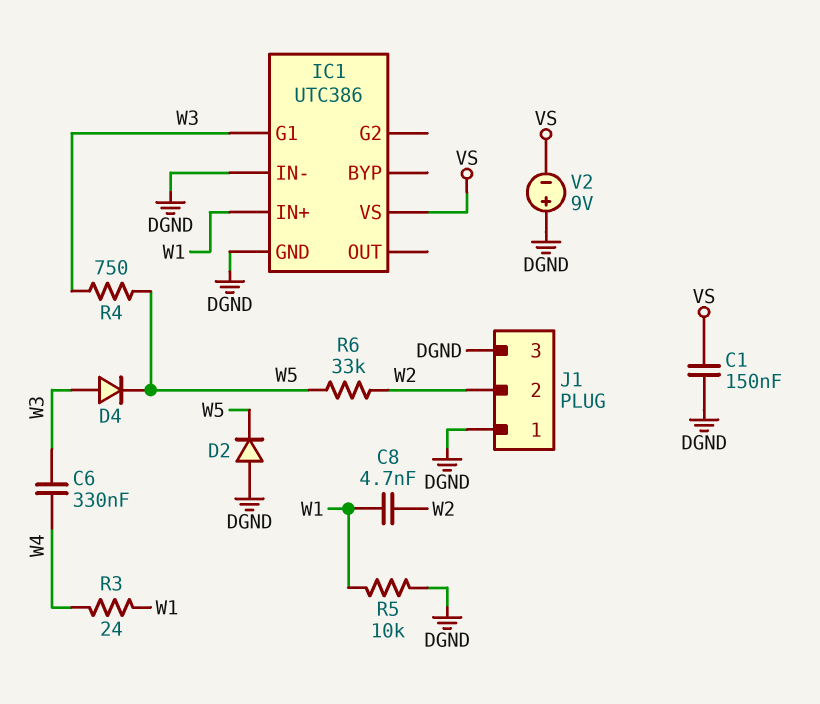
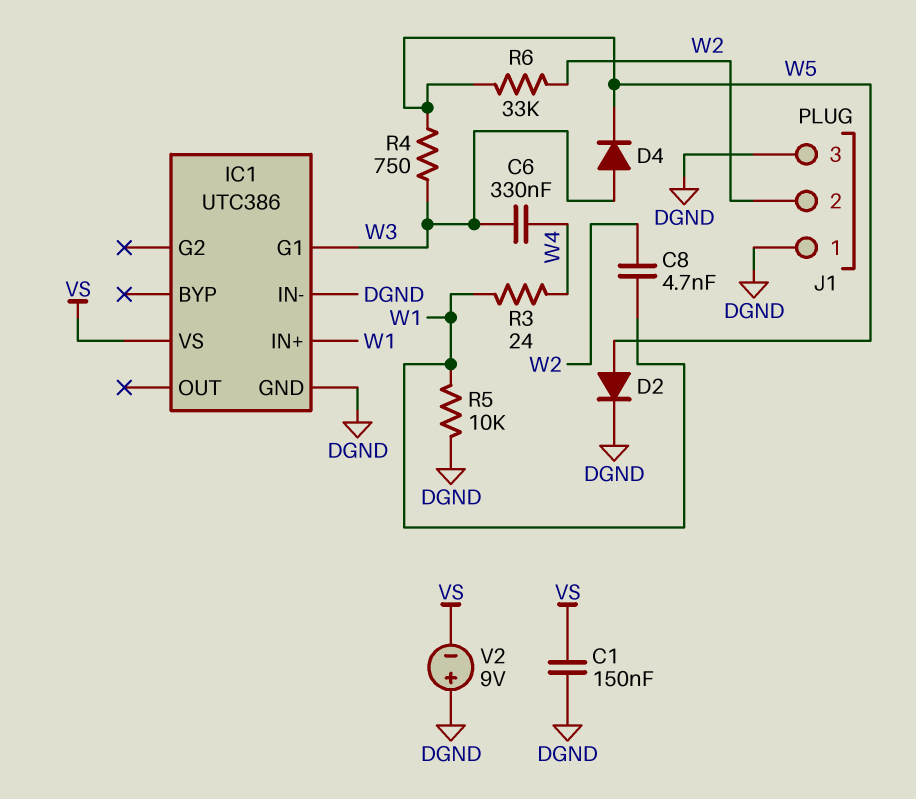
D2: diode (A DGND, K W5) -> diode (A W5, K DGND)

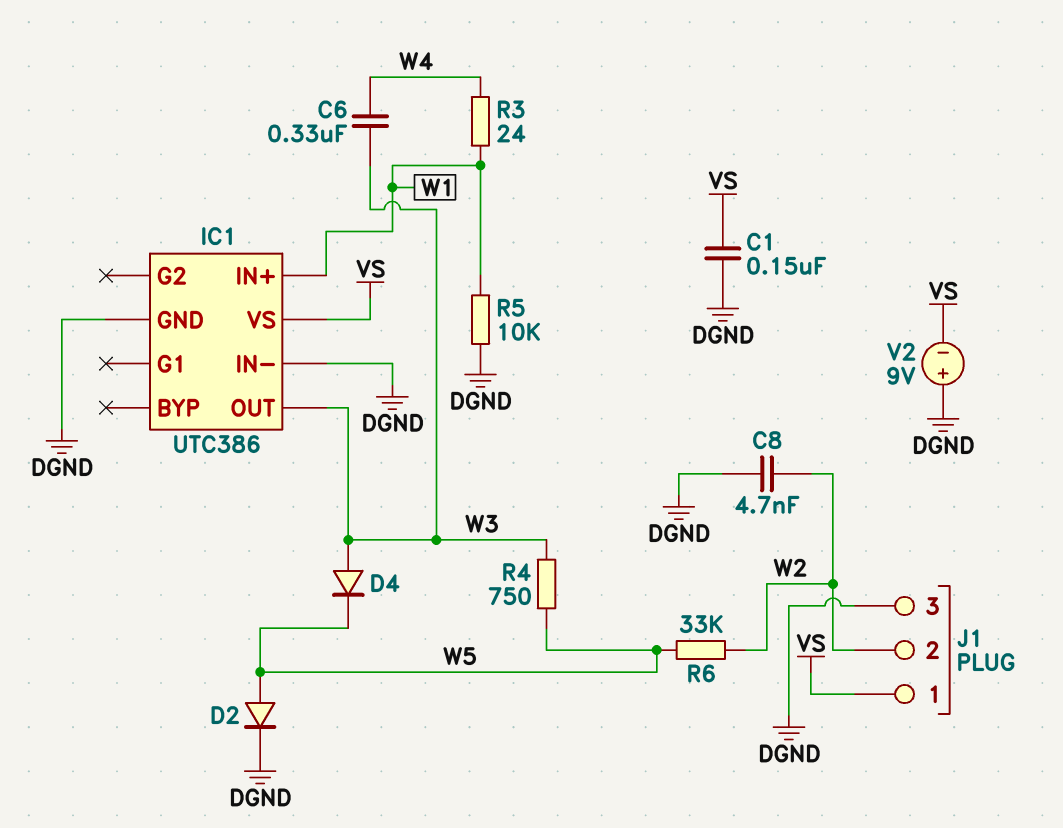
C8: 4.7nF (W1, W2) -> 4.7nF (DGND, W2)
IC1 pin G1: W3 -> none
IC1 pin OUT: none -> W3
J1 pin 1: DGND -> VS

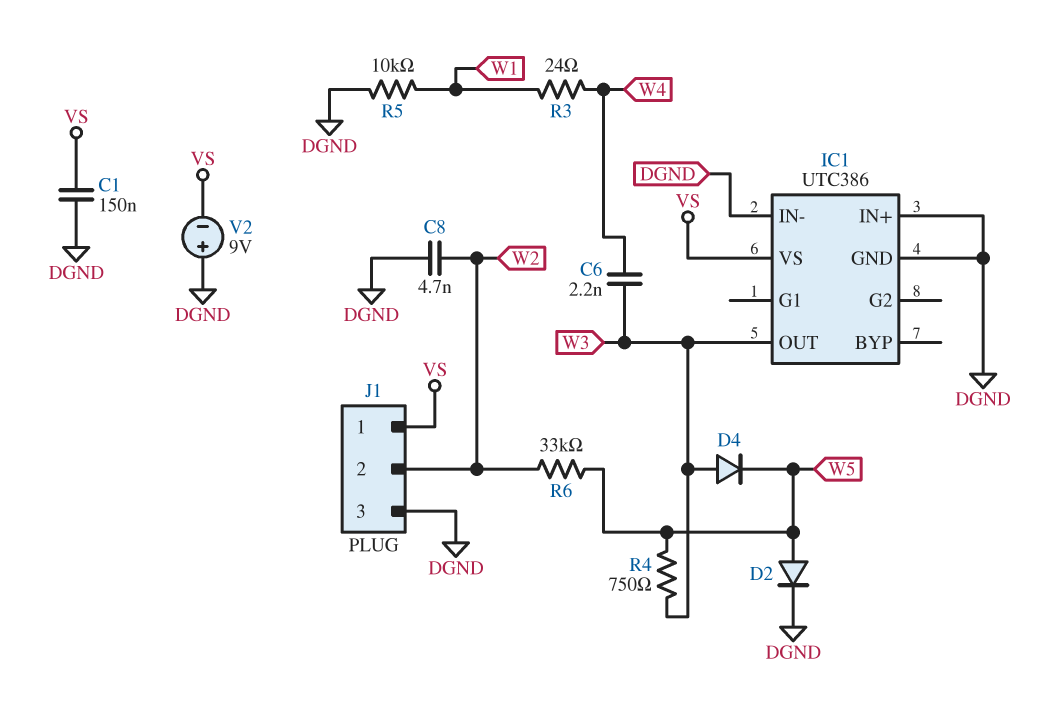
C6: 330nF (W3, W4) -> 2.2nF (W3, W4)
IC1 pin IN+: W1 -> DGND

